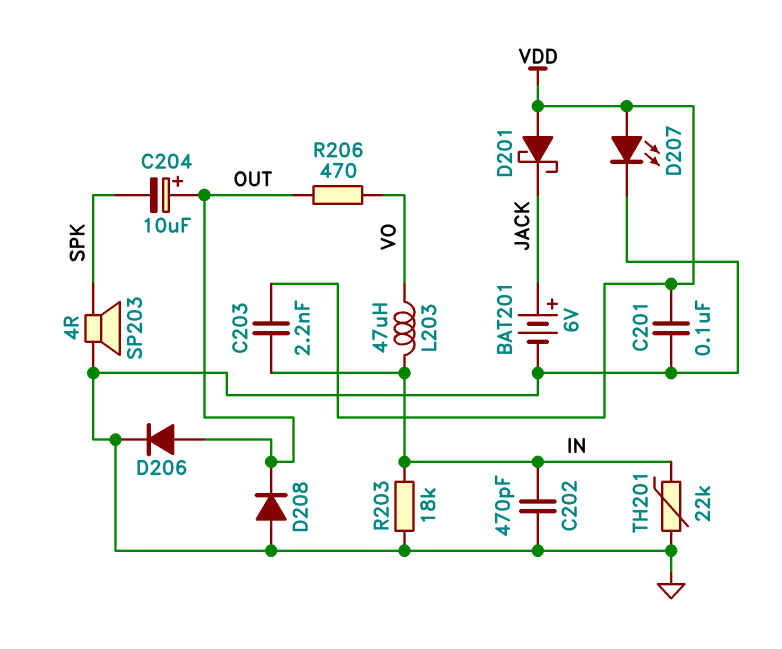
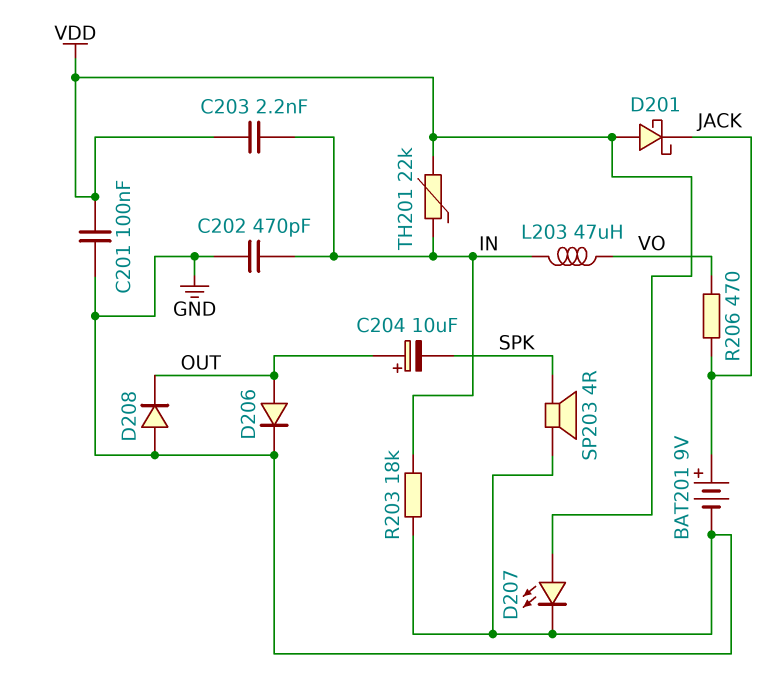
BAT201: 6V (plus JACK, minus GND) -> 9V (plus JACK, minus GND)
R206: 470 (OUT, VO) -> 470 (JACK, VO)
TH201: 22k (GND, IN) -> 22k (IN, VDD)

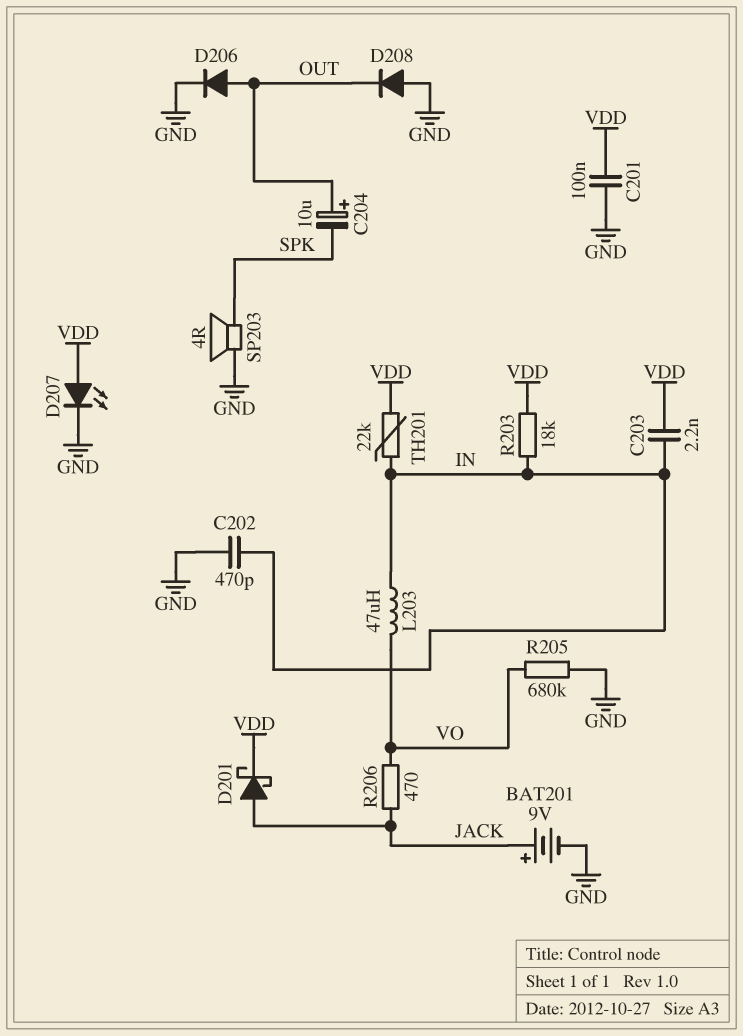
D201: schottky (A VDD, K JACK) -> schottky (A JACK, K VDD)
R203: 18k (GND, IN) -> 18k (IN, VDD)
R205: none -> 680k (GND, VO)

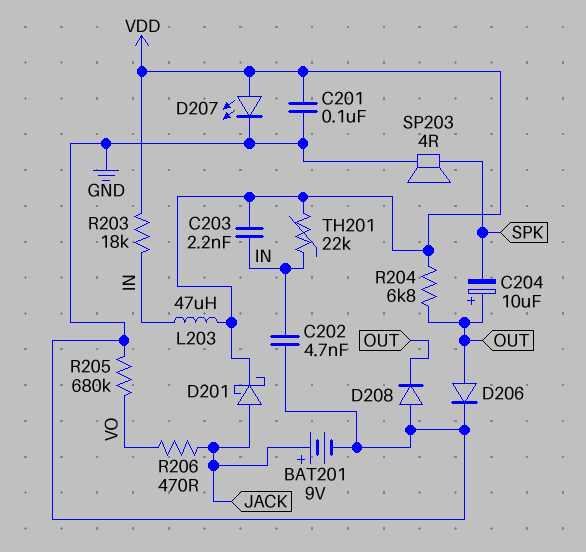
C202: 470pF (GND, IN) -> 4.7nF (GND, IN)
L203: 47uH (IN, VO) -> 47uH (IN, VDD)
R204: none -> 6.8k (OUT, VDD)

